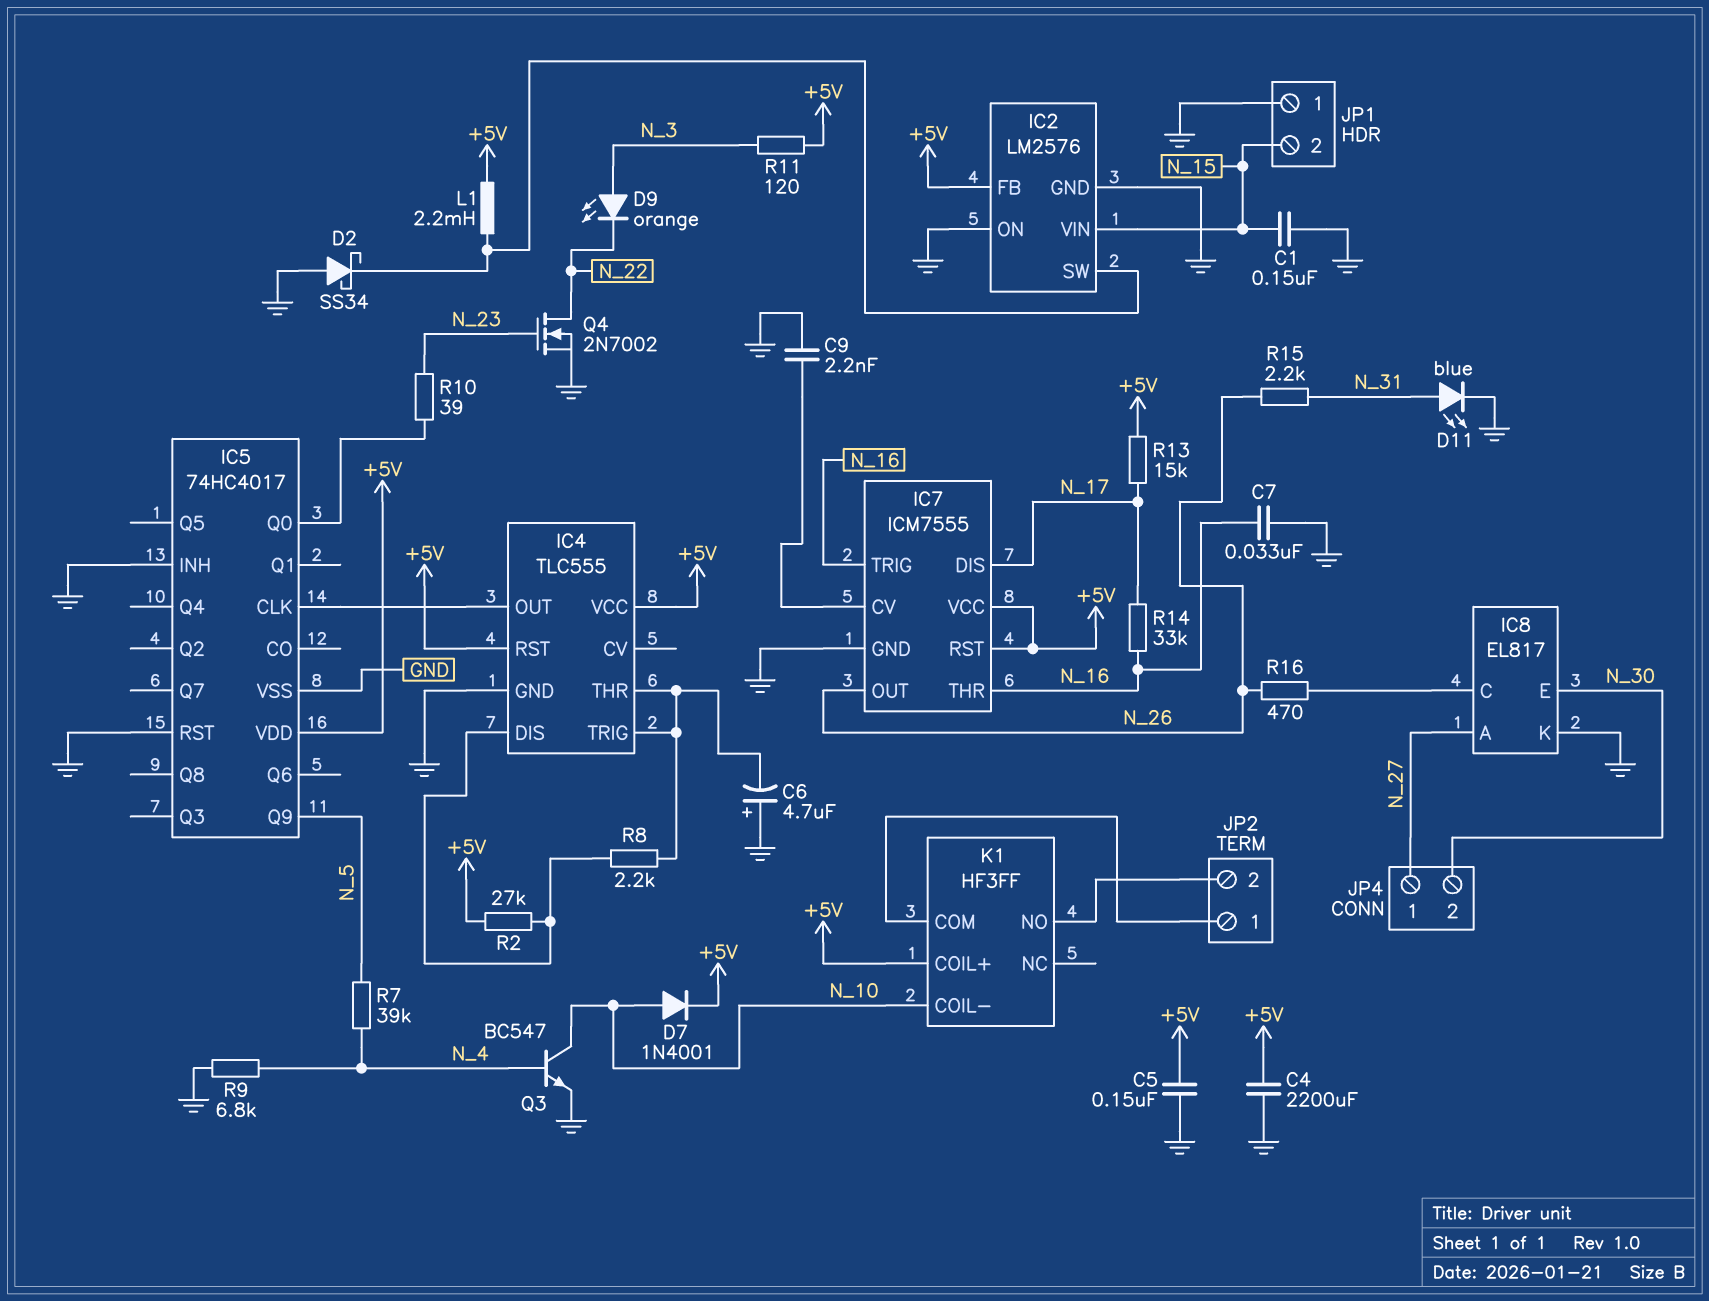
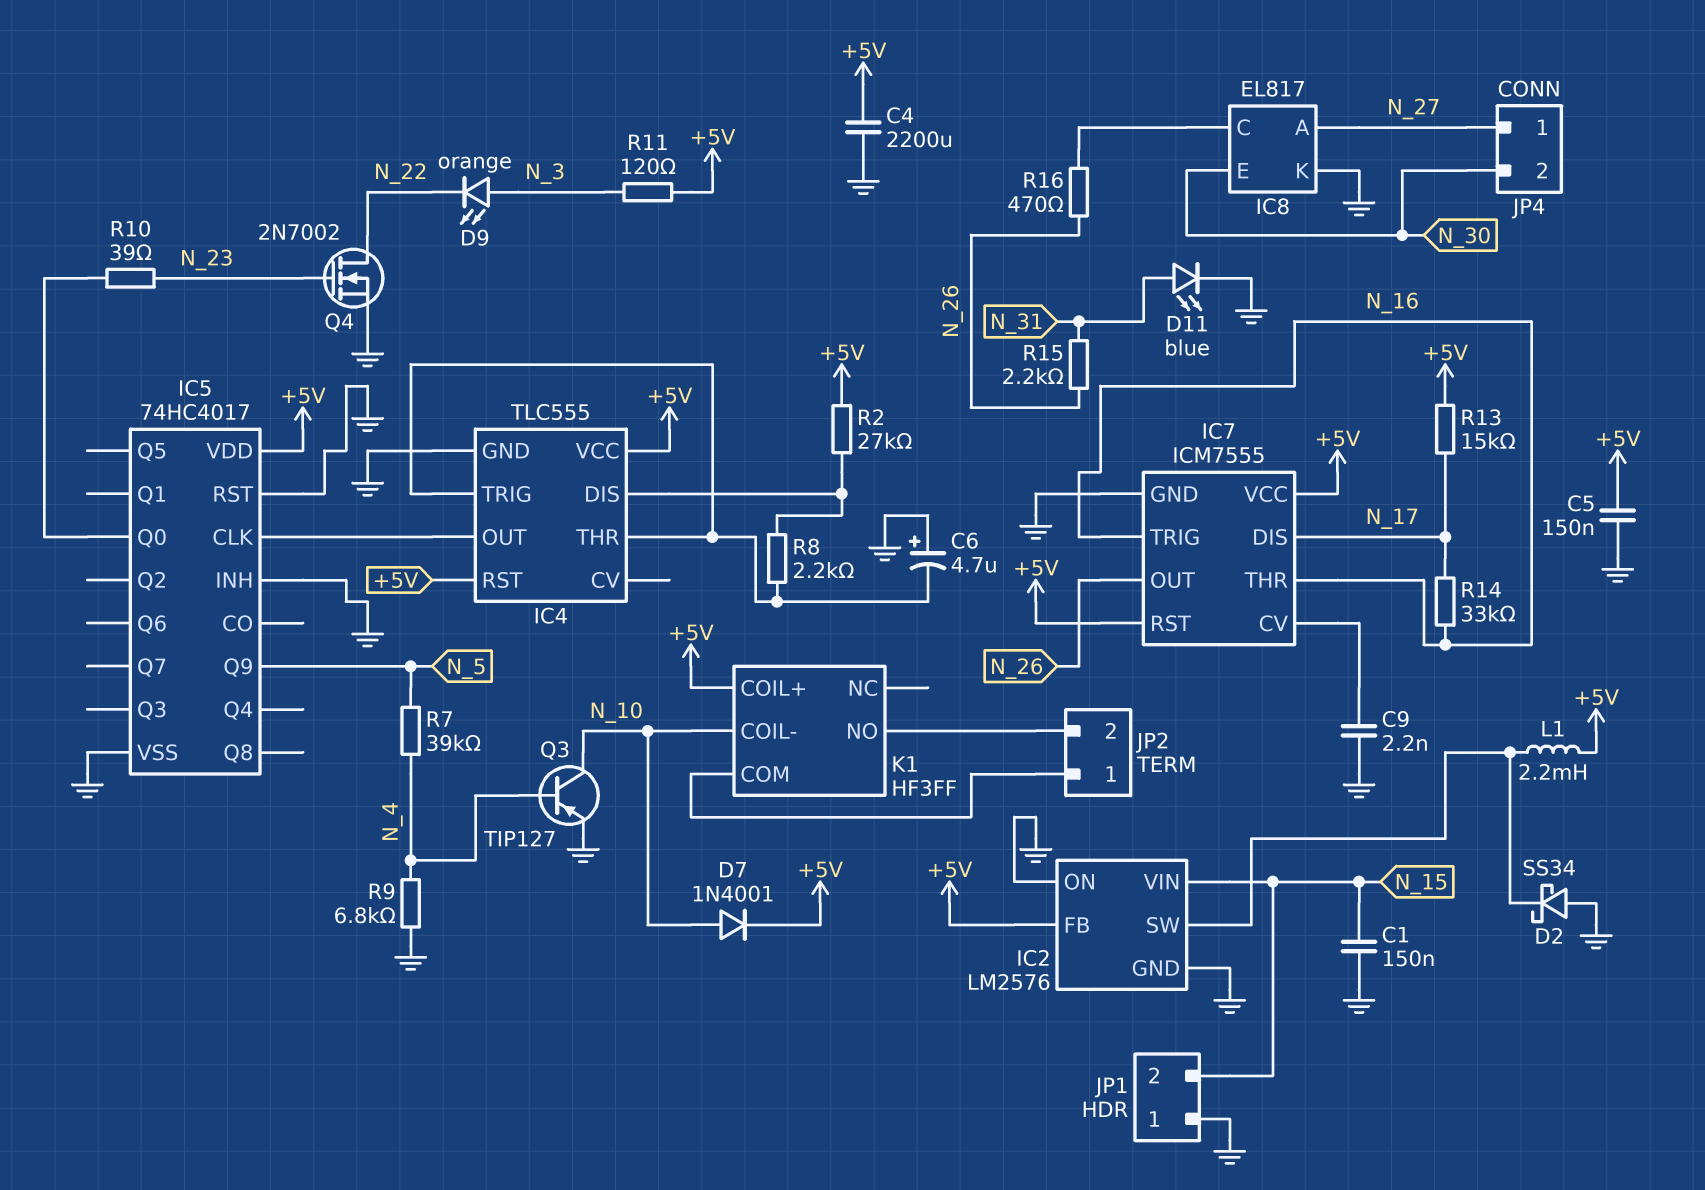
C7: 33nF (GND, N_16) -> none
Q3: NPN BC547 (B N_4, C N_10, E GND) -> PNP TIP127 (B N_4, C N_10, E GND)

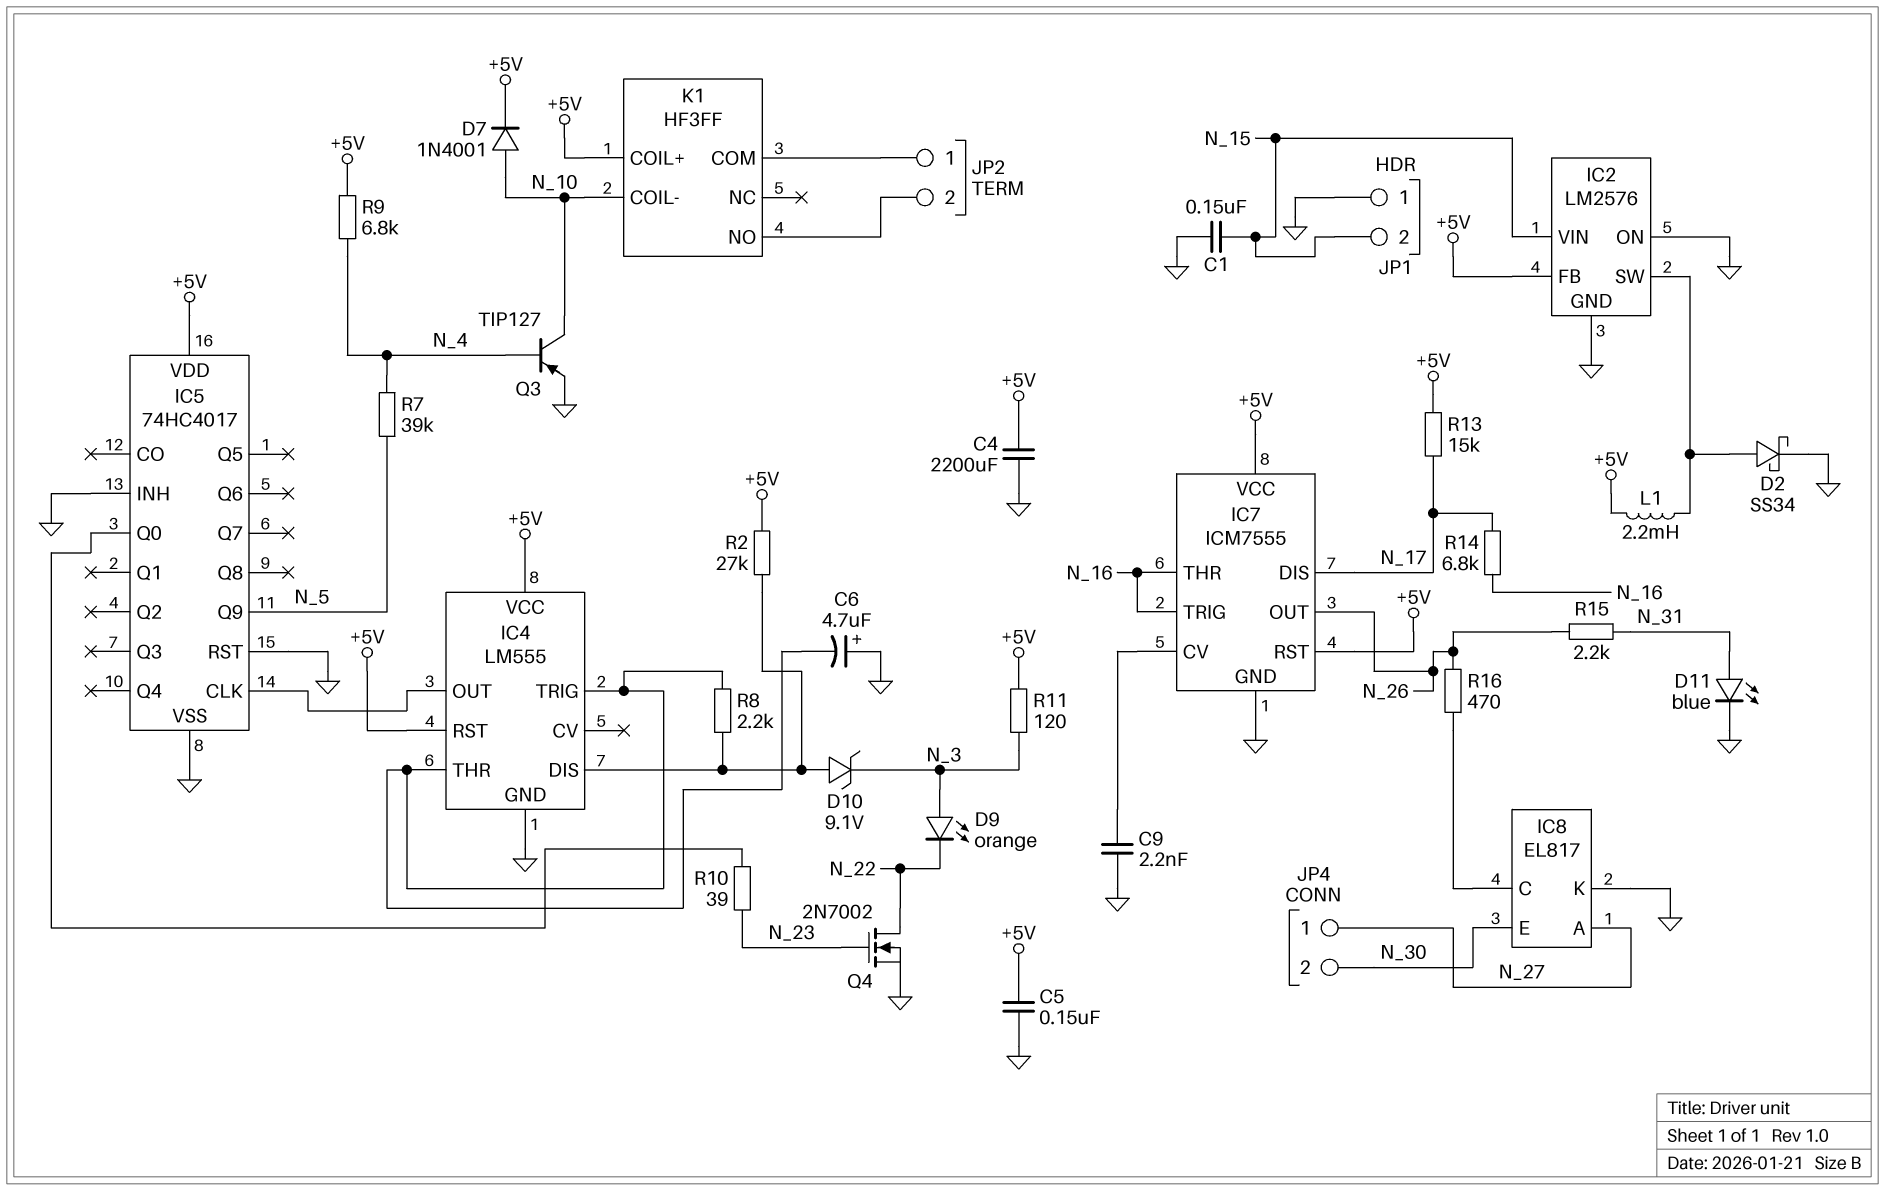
D2: schottky SS34 (A GND, K IC2/SW) -> schottky SS34 (A IC2/SW, K GND)
D10: none -> zener 9.1V (A IC4/DIS, K N_3)
IC4: TLC555 -> LM555
R9: 6.8k (GND, N_4) -> 6.8k (+5V, N_4)
R14: 33k (N_16, N_17) -> 6.8k (N_16, N_17)

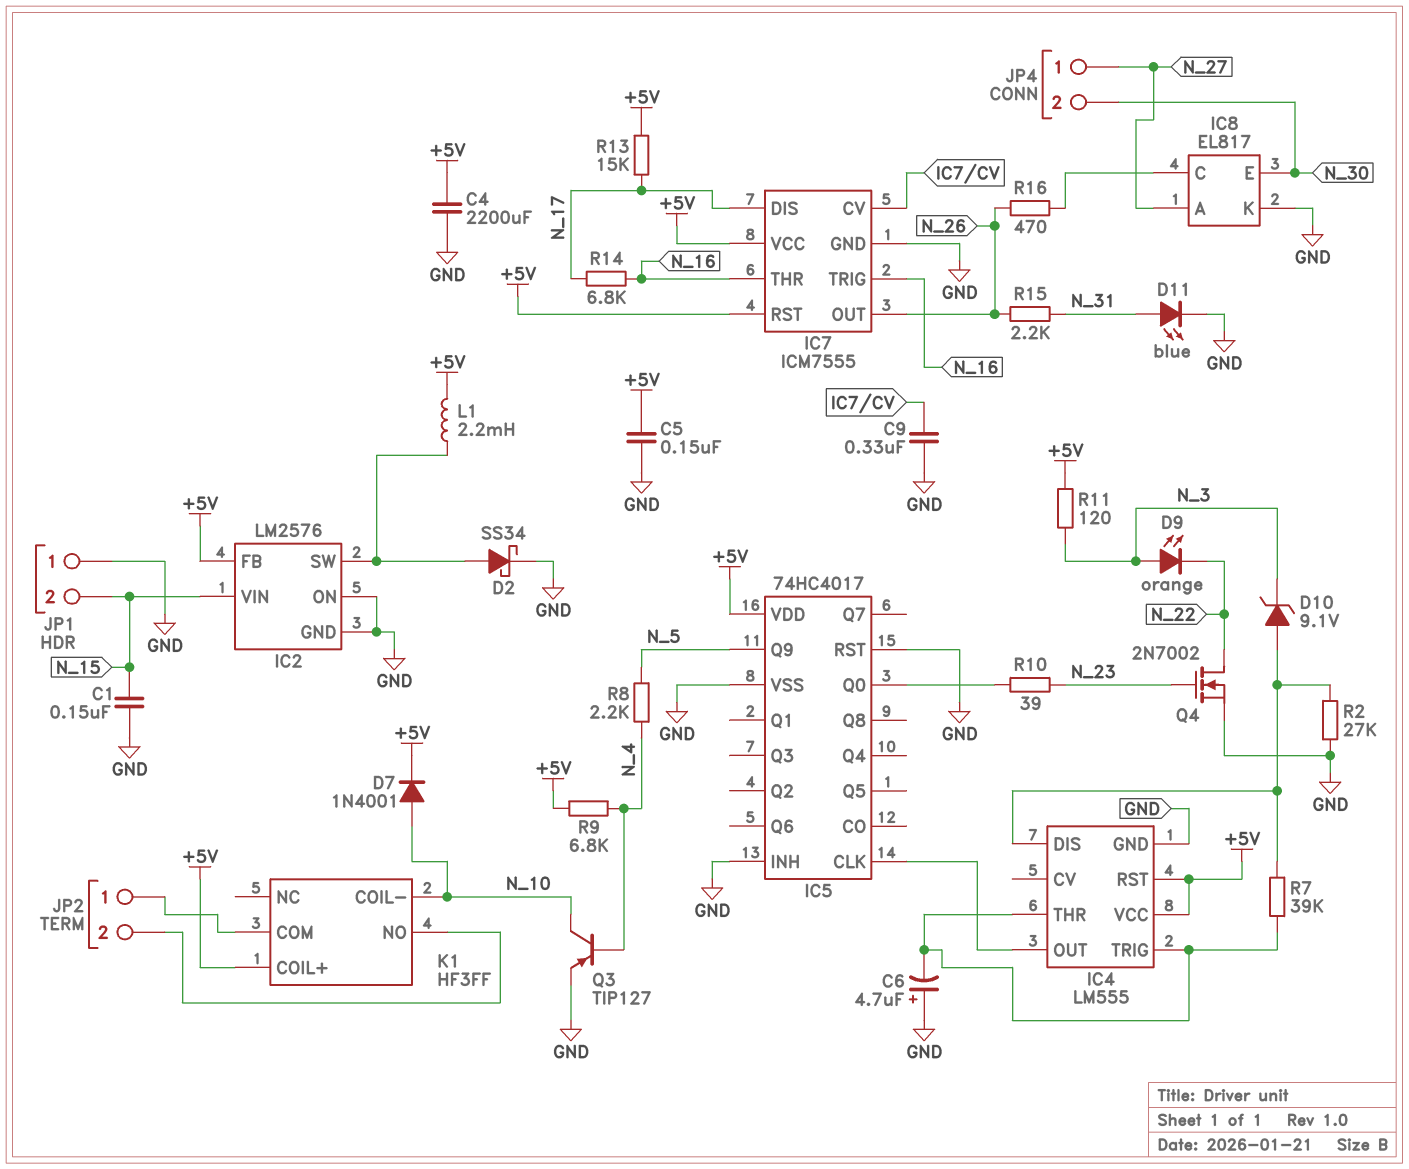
C9: 2.2nF (GND, IC7/CV) -> 330nF (GND, IC7/CV)
R2: 27k (+5V, IC4/DIS) -> 27k (GND, IC4/DIS)
R7: 39k (N_4, N_5) -> 39k (IC4/DIS, IC4/THR)
R8: 2.2k (IC4/DIS, IC4/THR) -> 2.2k (N_4, N_5)

